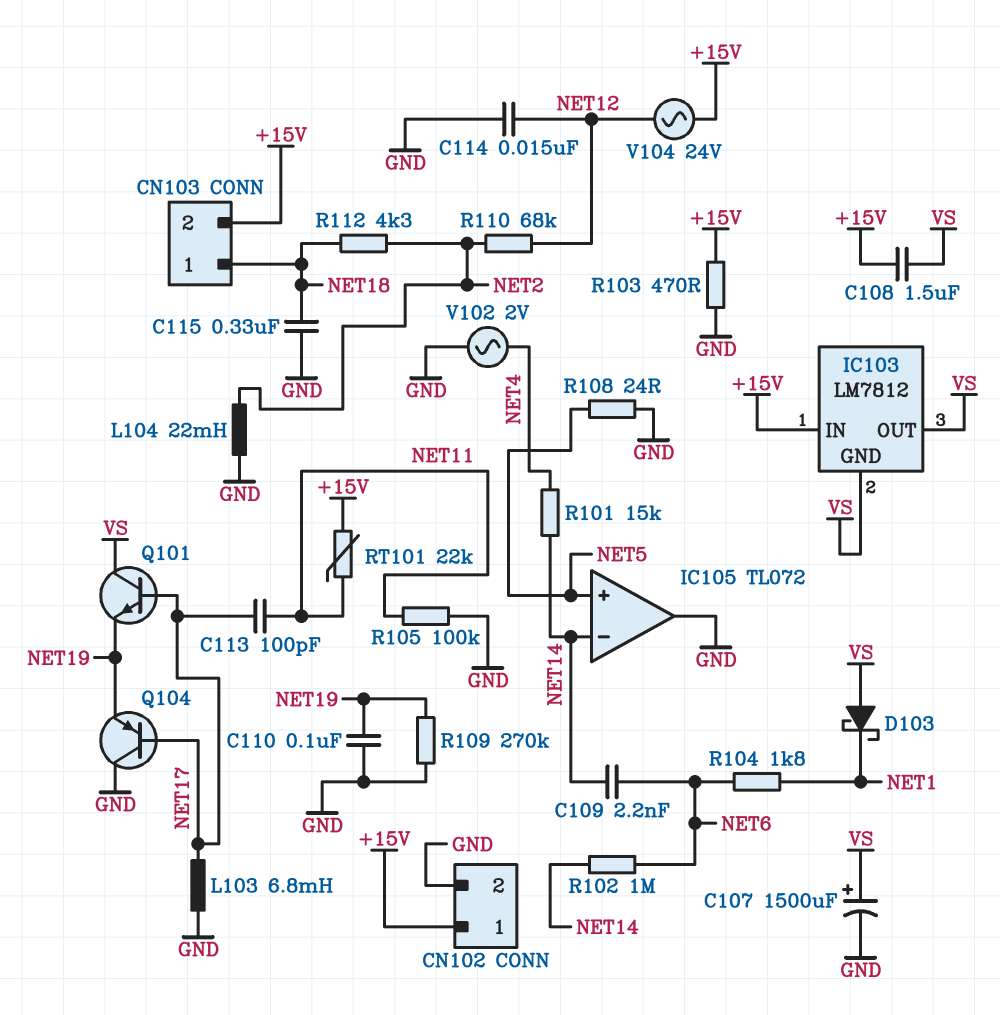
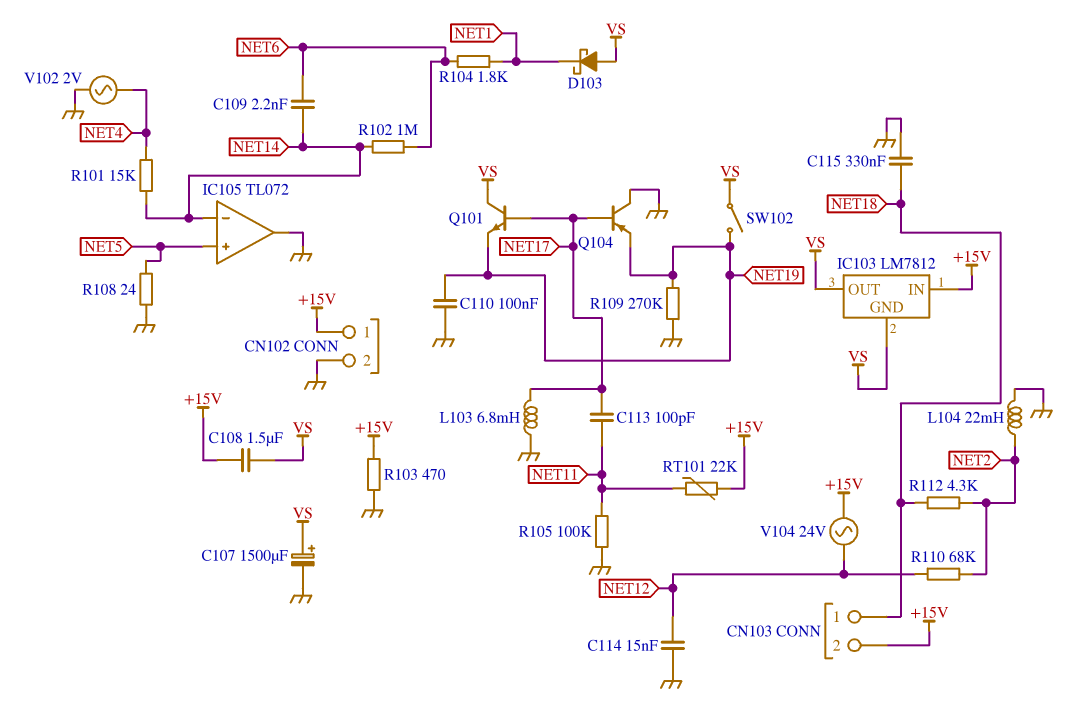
SW102: none -> switch (NET19, VS)

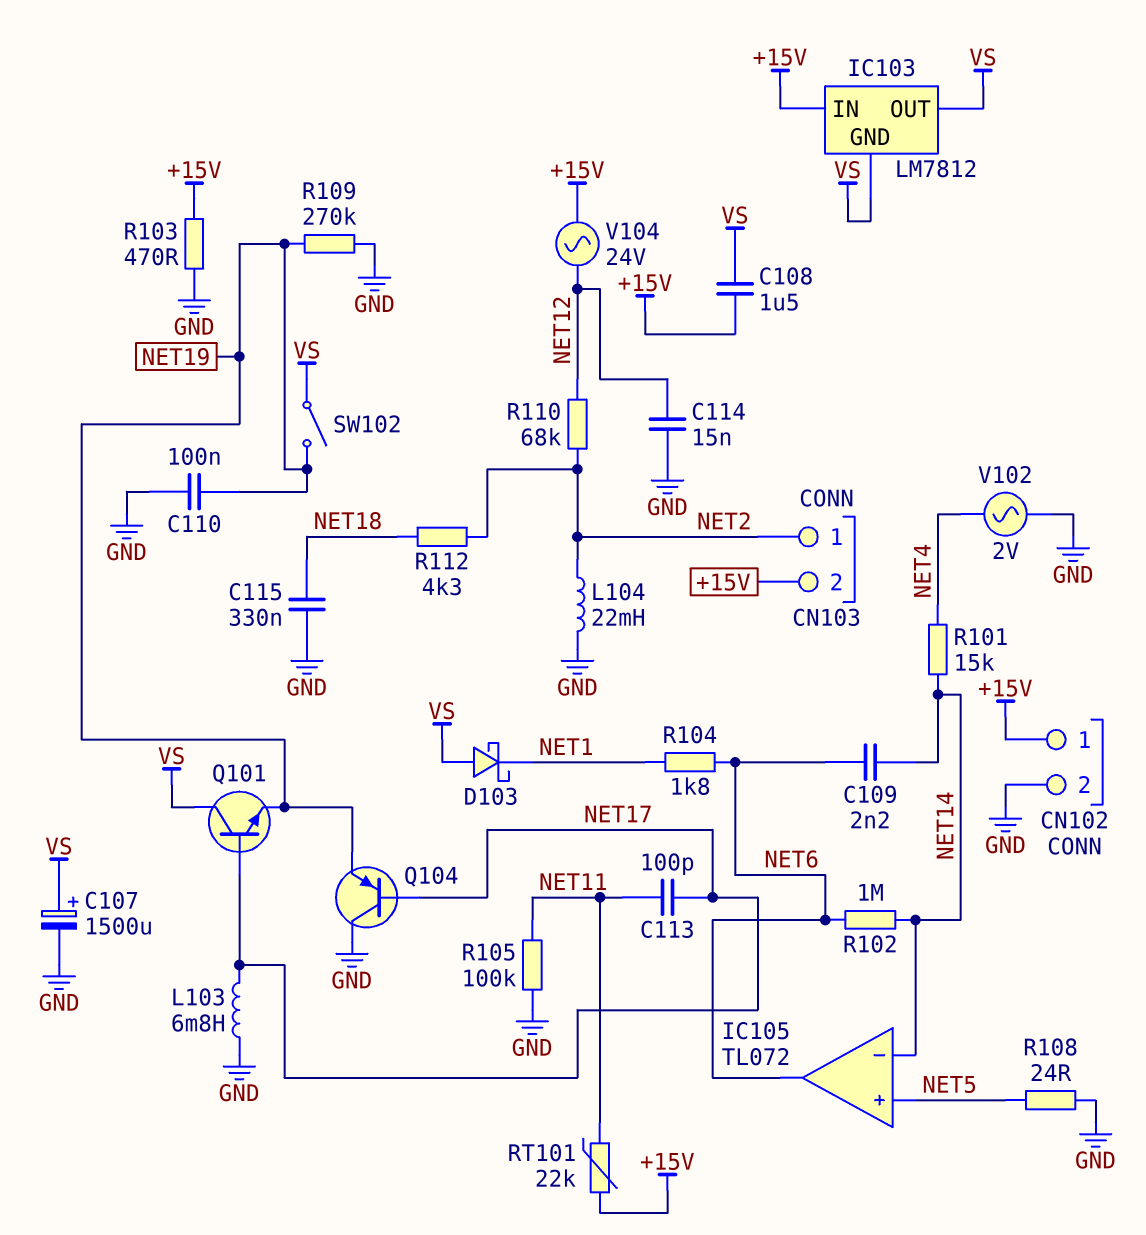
CN103 pin 1: NET18 -> NET2
IC105 pin out: GND -> NET6

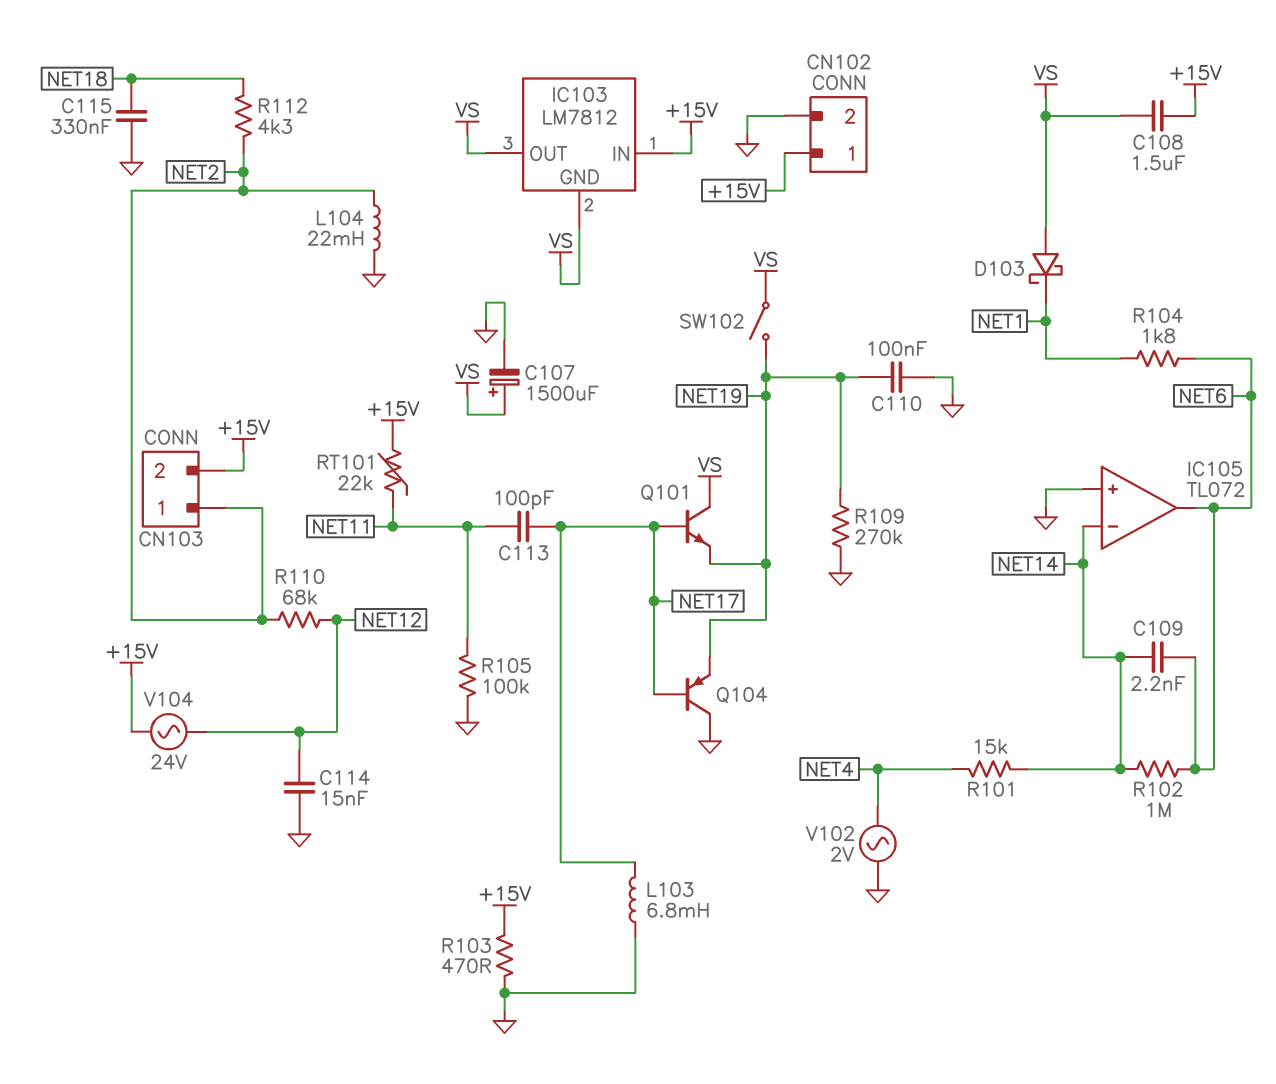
IC105 pin in+: NET5 -> GND
R108: 24 (GND, NET5) -> none

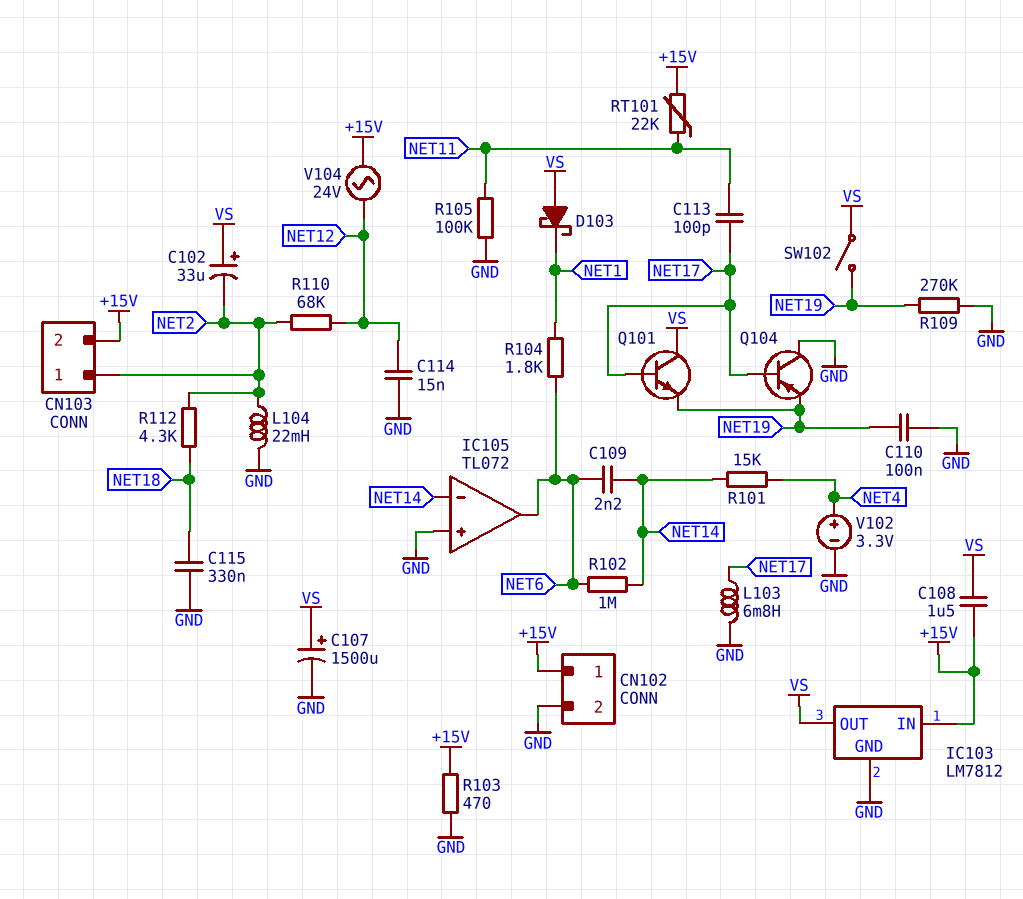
C102: none -> 33uF (plus VS, minus NET2)
IC103 pin GND: VS -> GND
V102: AC 2V (GND, NET4) -> 3.3V (plus NET4, minus GND)

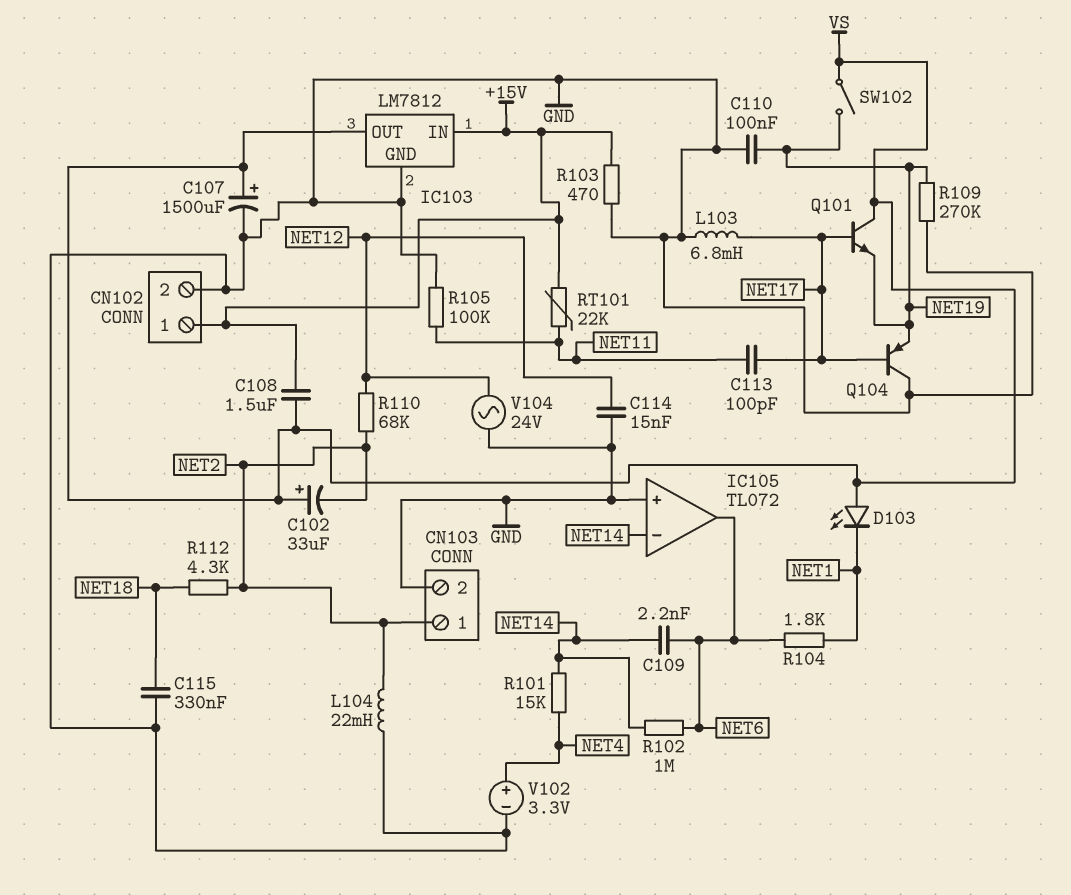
CN103 pin 2: +15V -> GND
D103: schottky (A VS, K NET1) -> LED (A VS, K NET1)
V104: AC 24V (+15V, NET12) -> AC 24V (GND, NET12)

